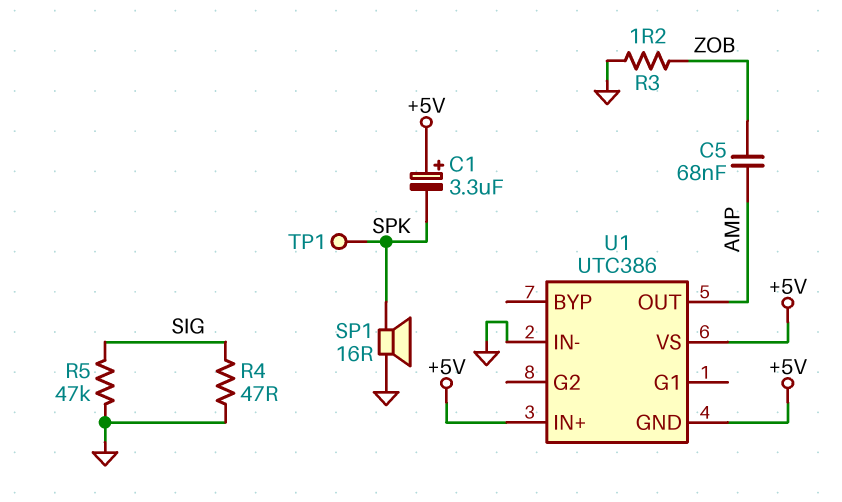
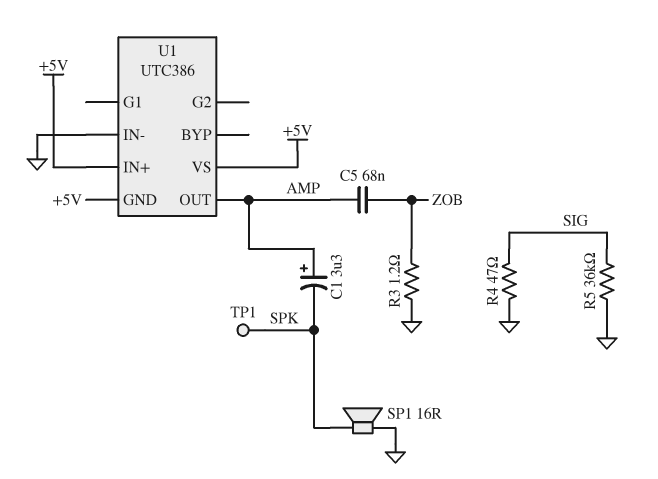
C1: 3.3uF (plus +5V, minus SPK) -> 3.3uF (plus AMP, minus SPK)
R5: 47k (GND, SIG) -> 36k (GND, SIG)

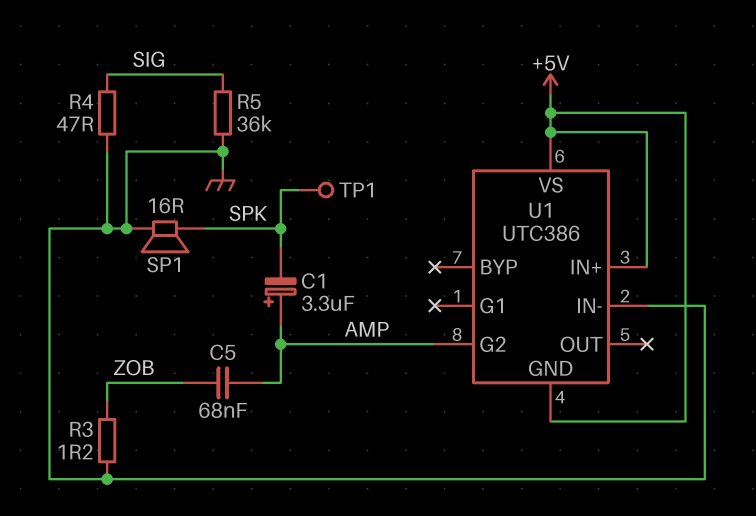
U1 pin G2: none -> AMP
U1 pin OUT: AMP -> none

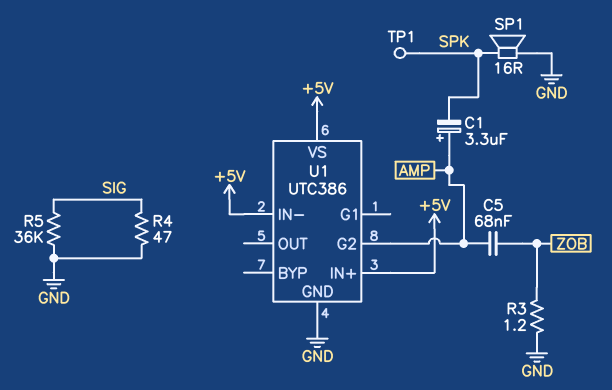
U1 pin GND: +5V -> GND
U1 pin IN-: GND -> +5V

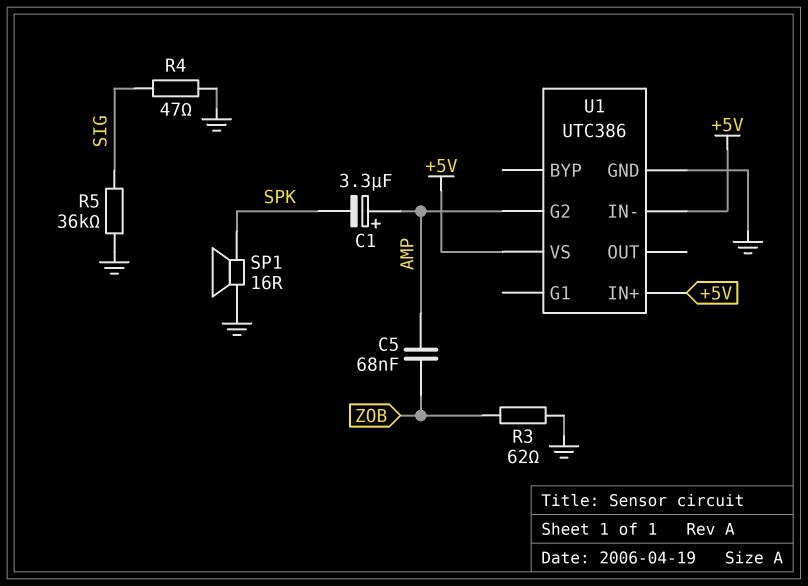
R3: 1.2 (GND, ZOB) -> 62 (GND, ZOB)
TP1: test point (SPK) -> none

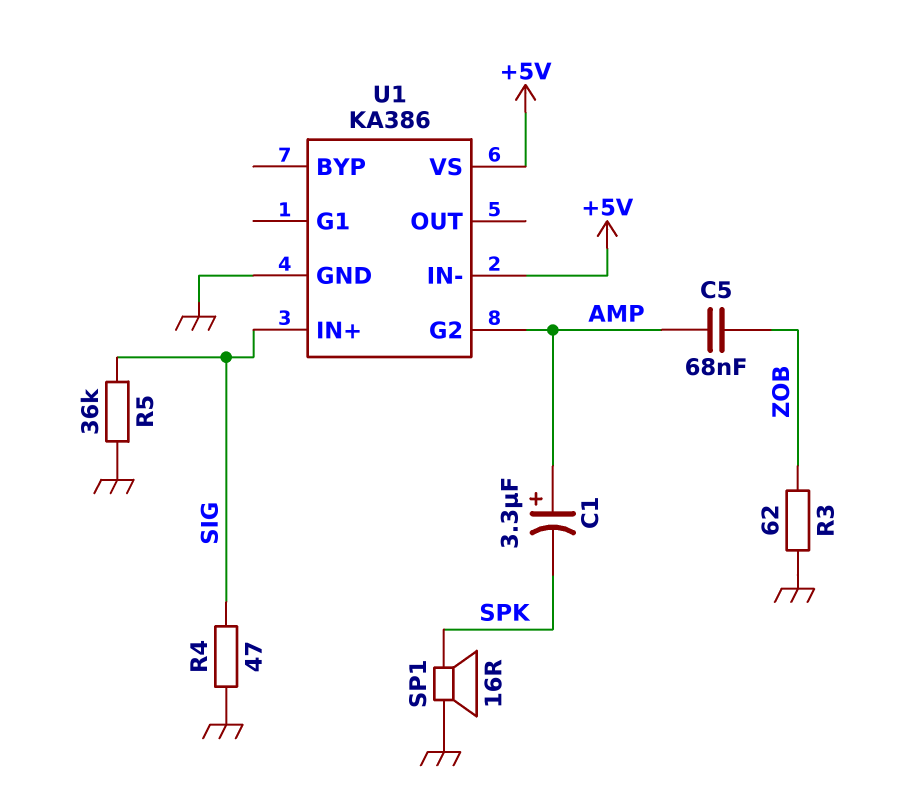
U1: UTC386 -> KA386
U1 pin IN+: +5V -> SIG

